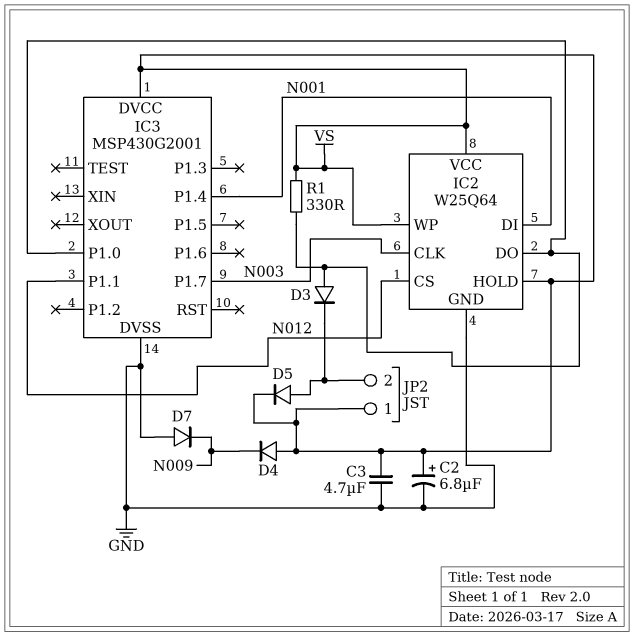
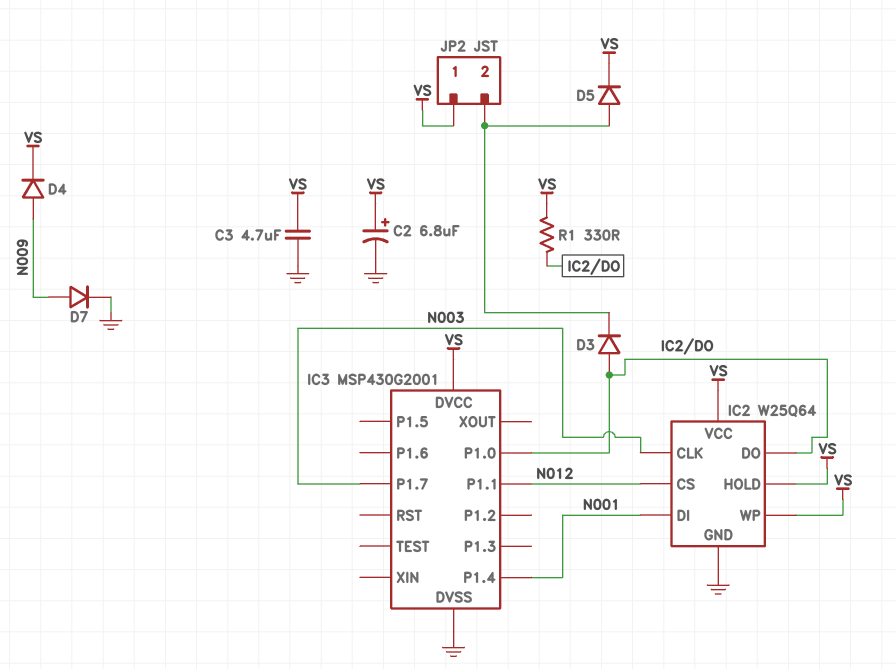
D4: diode (A VS, K N009) -> diode (A N009, K VS)
D7: diode (A GND, K N009) -> diode (A N009, K GND)

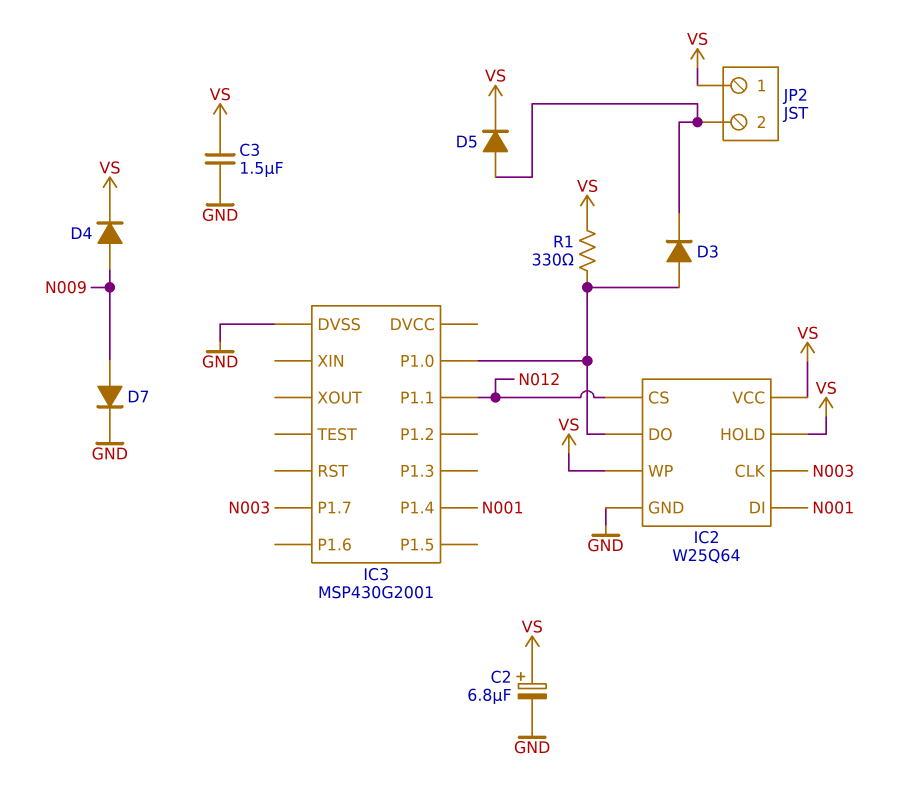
C3: 4.7uF (GND, VS) -> 1.5uF (GND, VS)
IC3 pin DVCC: VS -> none

